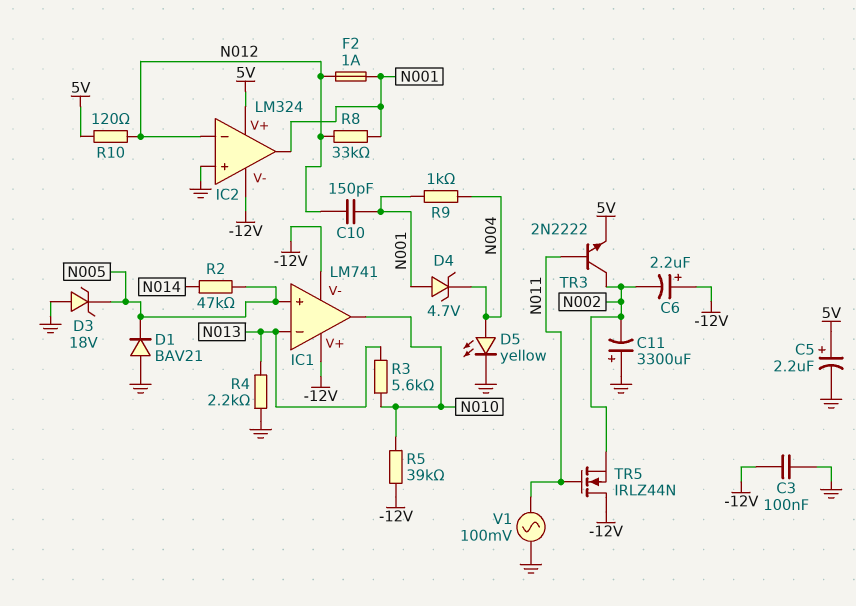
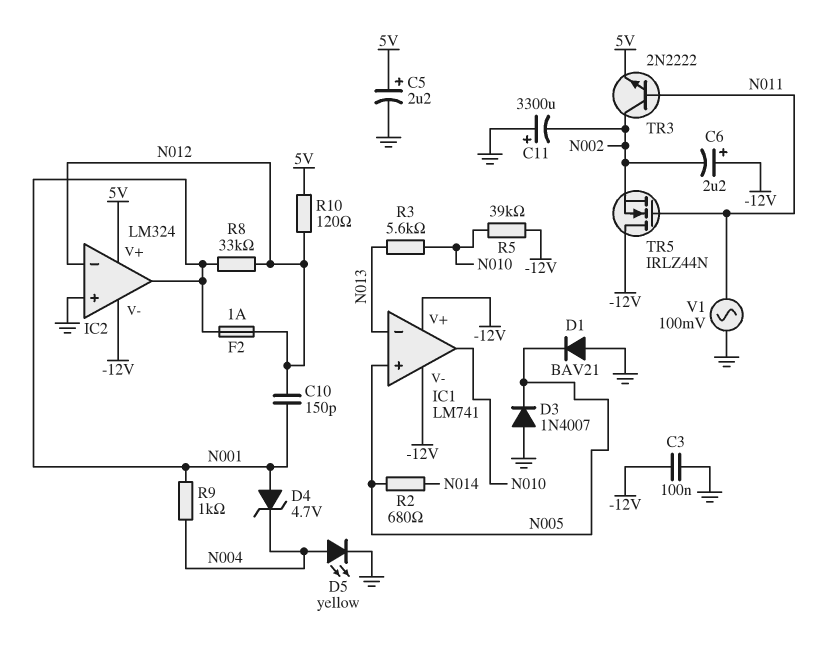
D3: zener 18V (A GND, K N005) -> diode 1N4007 (A GND, K N005)
R2: 47k (N005, N014) -> 680 (N005, N014)
R4: 2.2k (GND, N013) -> none

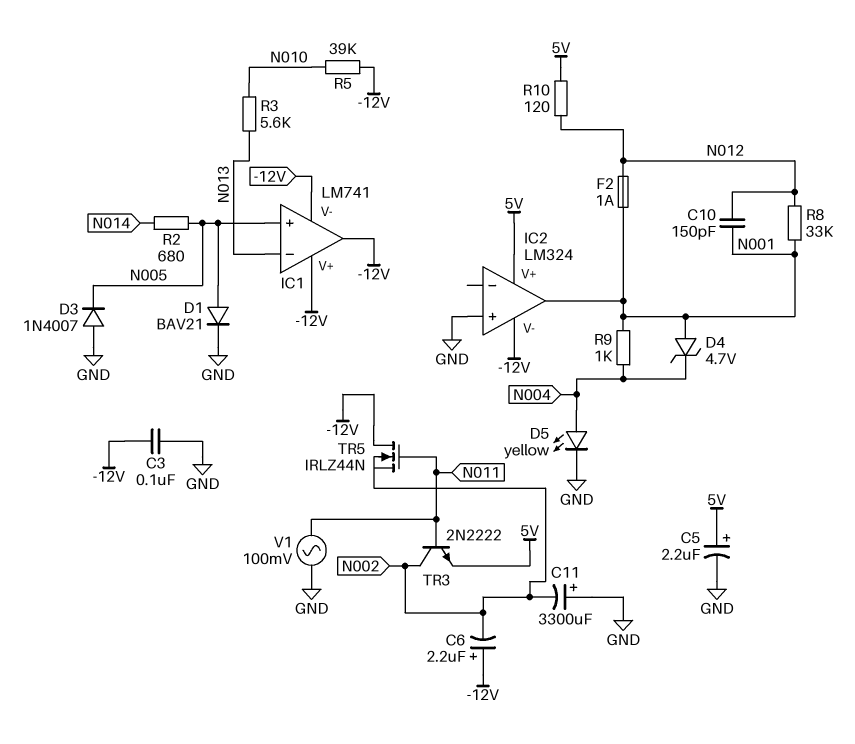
D1: diode BAV21 (A GND, K N005) -> diode BAV21 (A N005, K GND)
IC1 pin out: N010 -> -12V
IC2 pin in-: N012 -> none

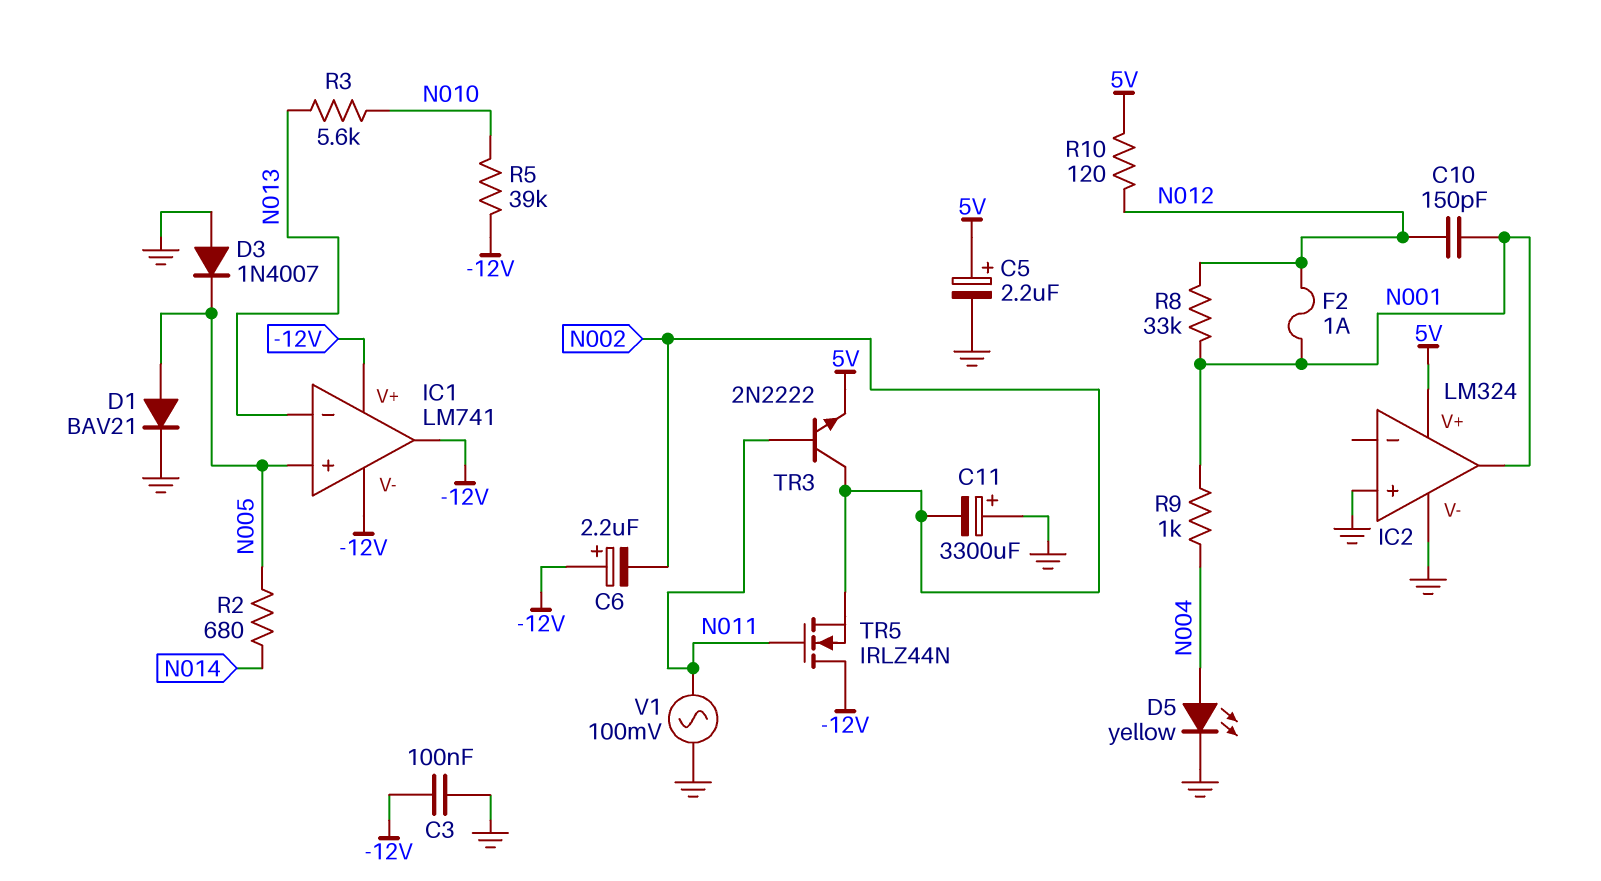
D4: zener 4.7V (A N001, K N004) -> none
IC2 pin V-: -12V -> GND

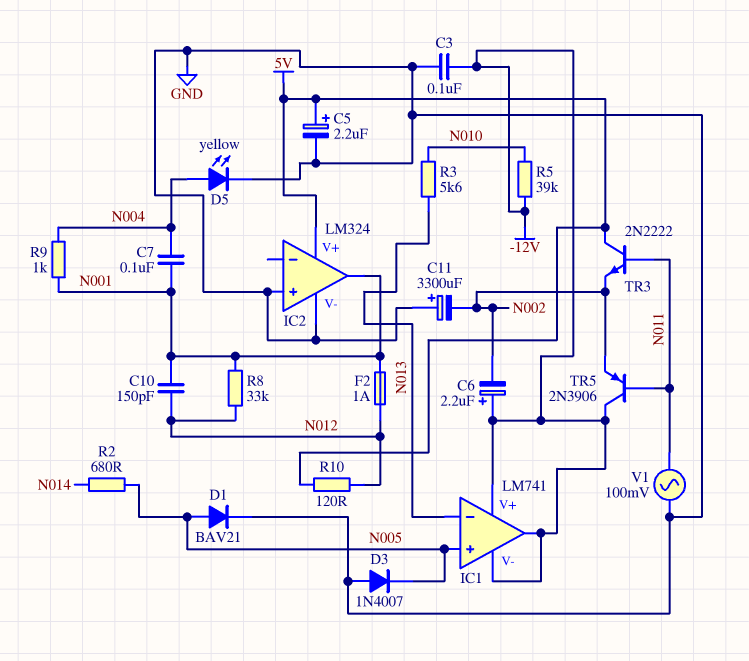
C7: none -> 100nF (N001, N004)
TR3: NPN 2N2222 (B N011, C N002, E 5V) -> NPN 2N2222 (B N011, C 5V, E N002)
TR5: NMOS IRLZ44N (G N011, D -12V, S N002) -> PNP 2N3906 (B N011, C -12V, E N002)

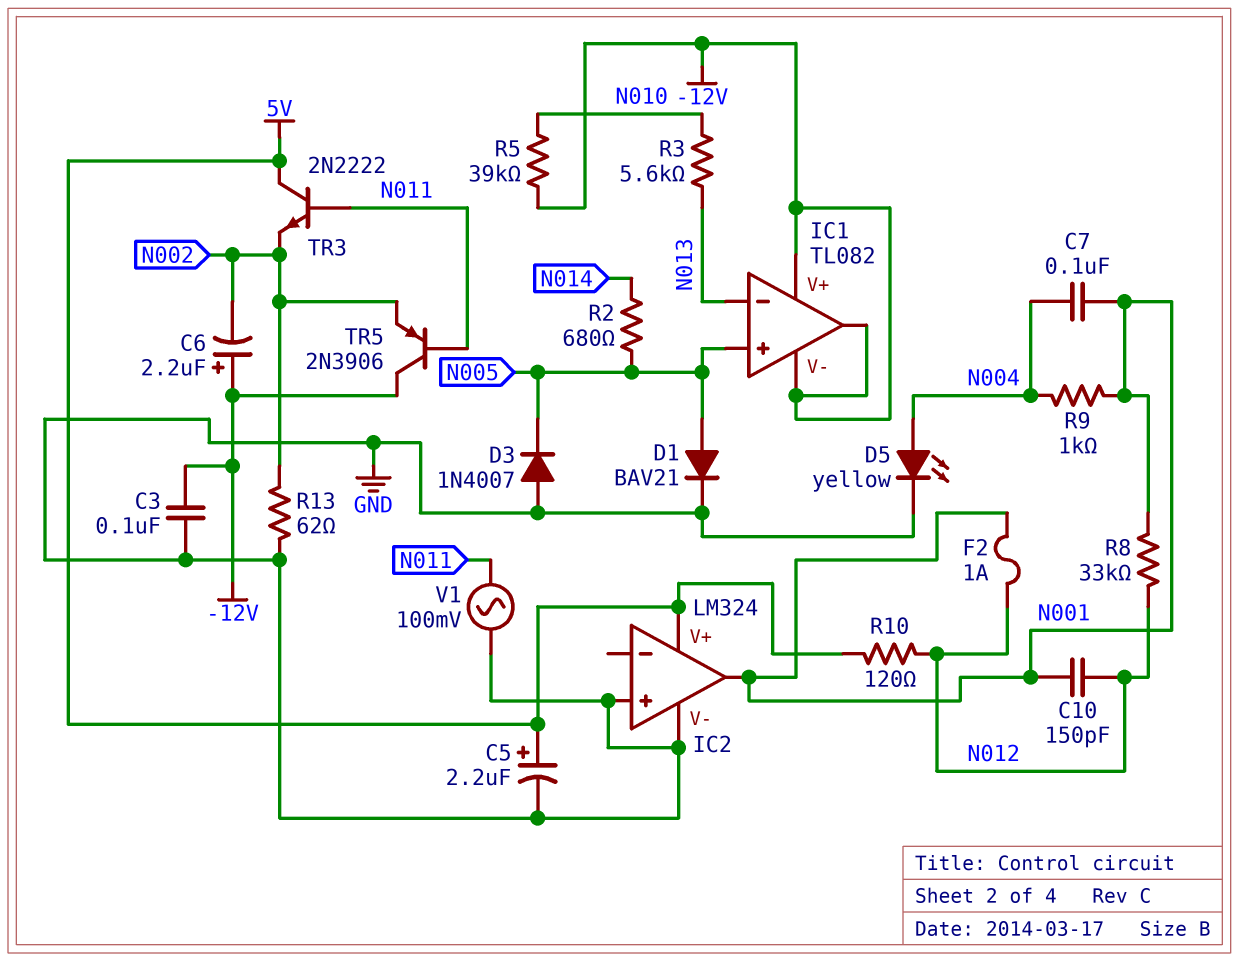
C11: 3300uF (plus GND, minus N002) -> none
IC1: LM741 -> TL082
R13: none -> 62 (GND, N002)

